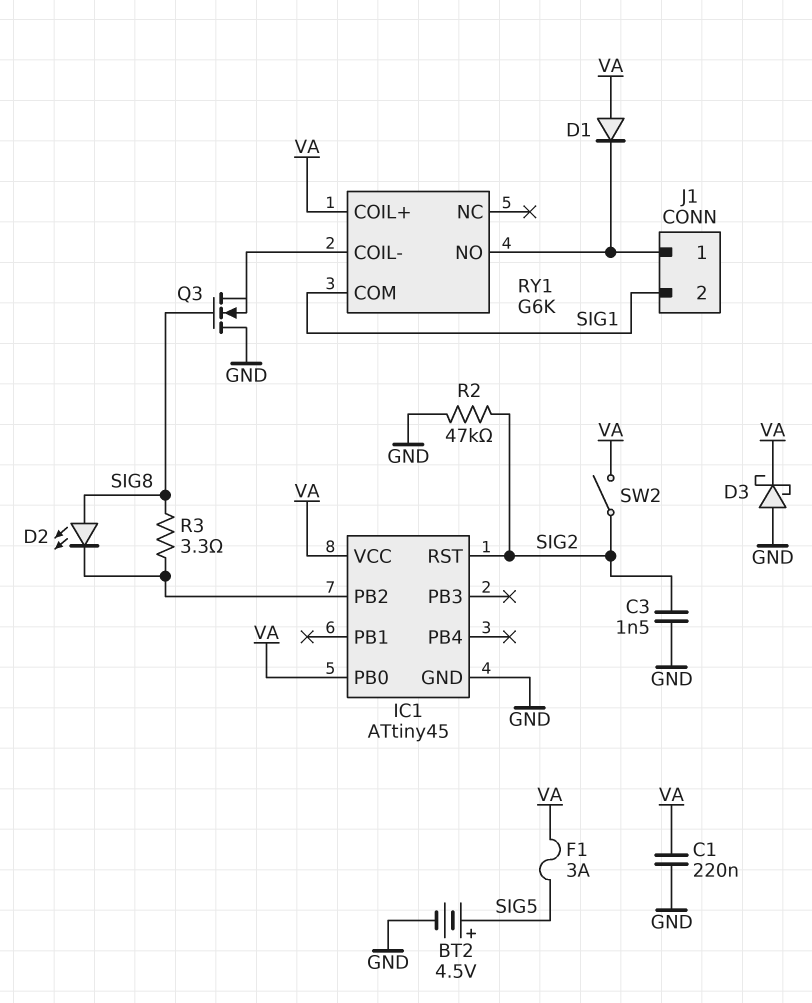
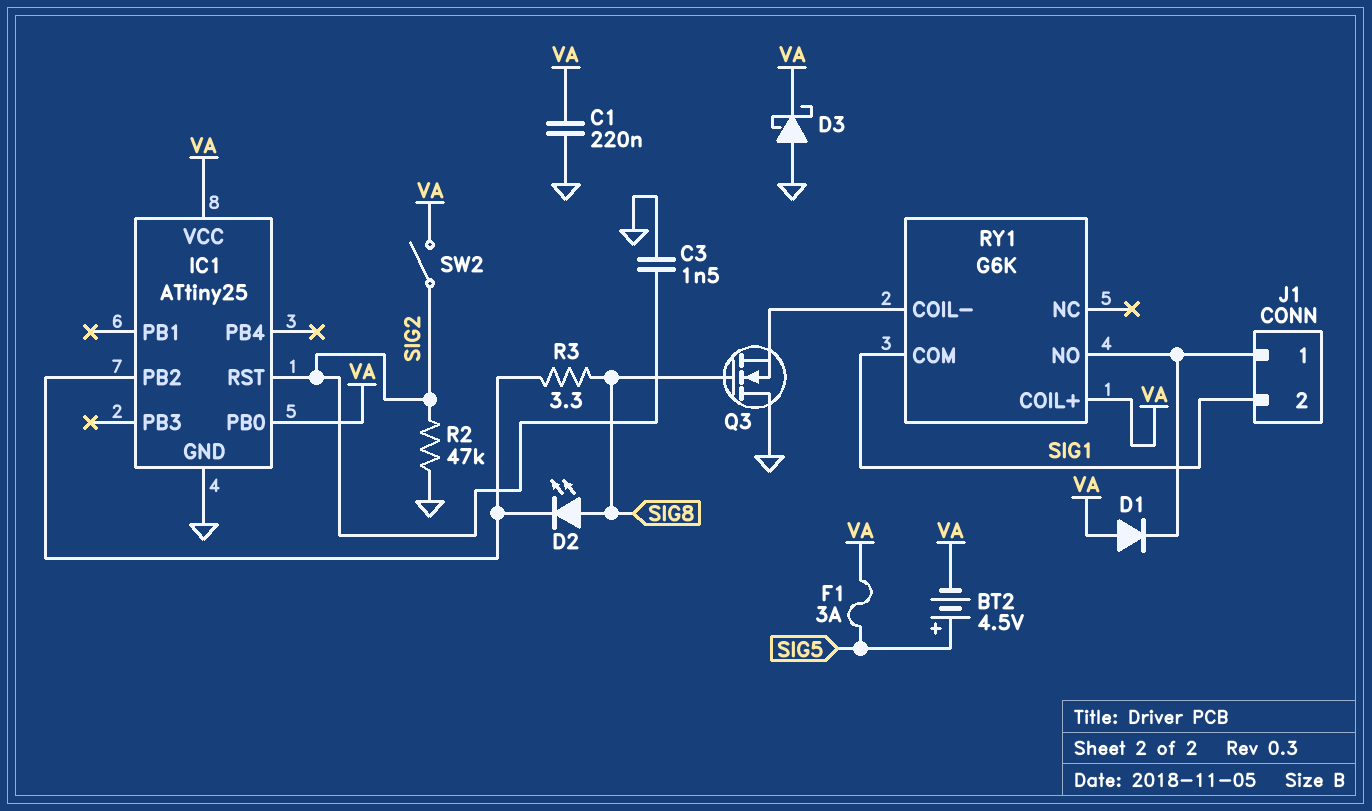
BT2: 4.5V (plus SIG5, minus GND) -> 4.5V (plus SIG5, minus VA)
IC1: ATtiny45 -> ATtiny25

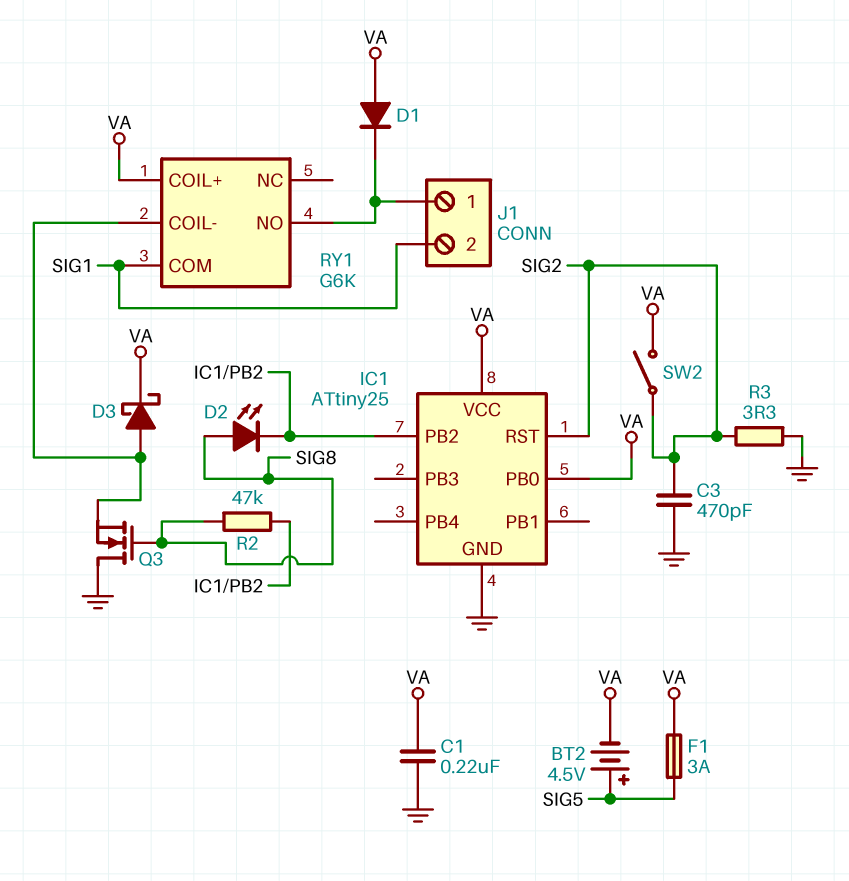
C3: 1.5nF (GND, SIG2) -> 470pF (GND, SIG2)
D3: schottky (A GND, K VA) -> schottky (A RY1/COIL-, K VA)
R2: 47k (GND, SIG2) -> 47k (IC1/PB2, SIG8)
R3: 3.3 (IC1/PB2, SIG8) -> 3.3 (GND, SIG2)

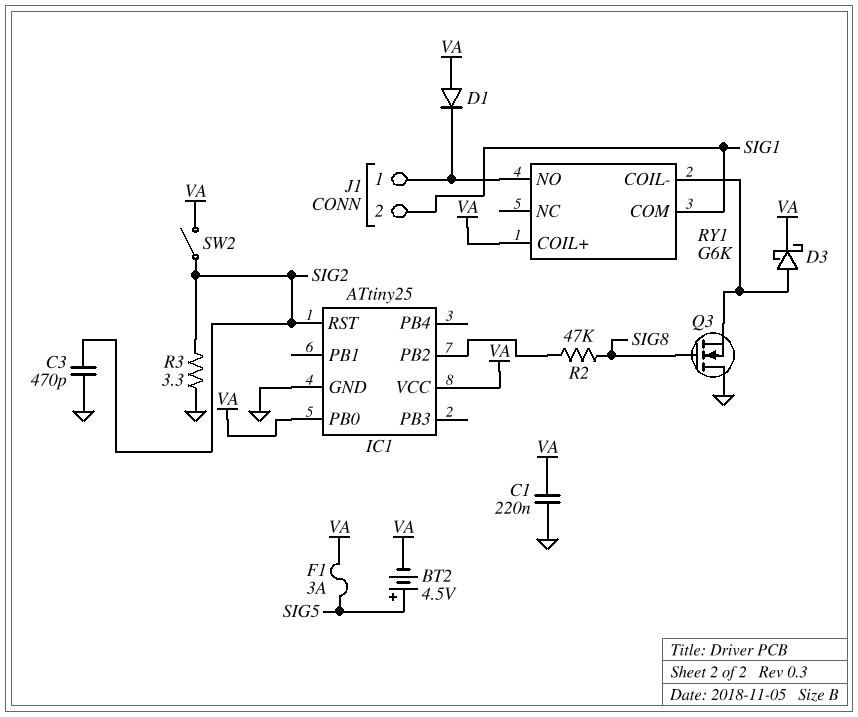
D2: LED (A SIG8, K IC1/PB2) -> none

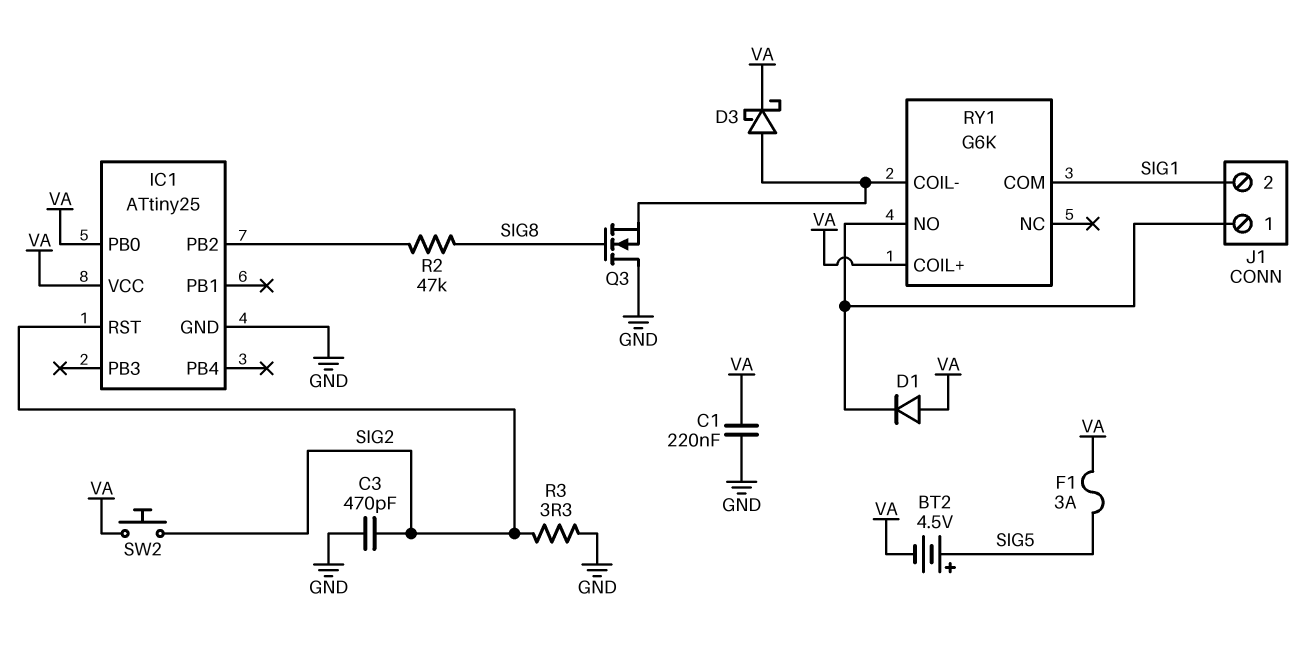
SW2: switch (SIG2, VA) -> button (SIG2, VA)

